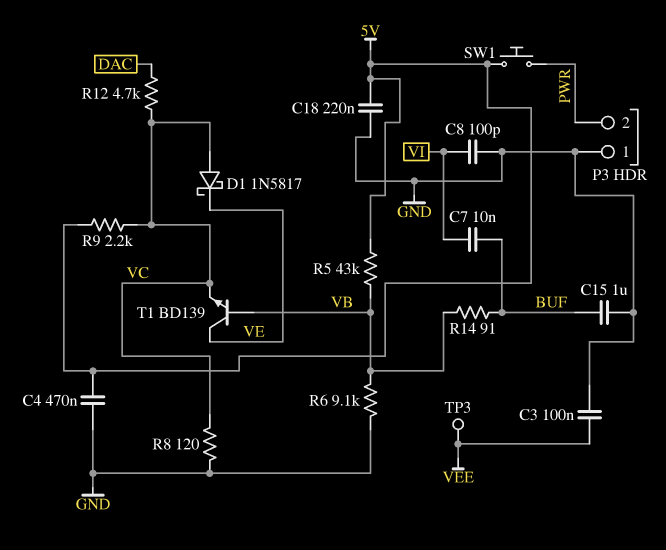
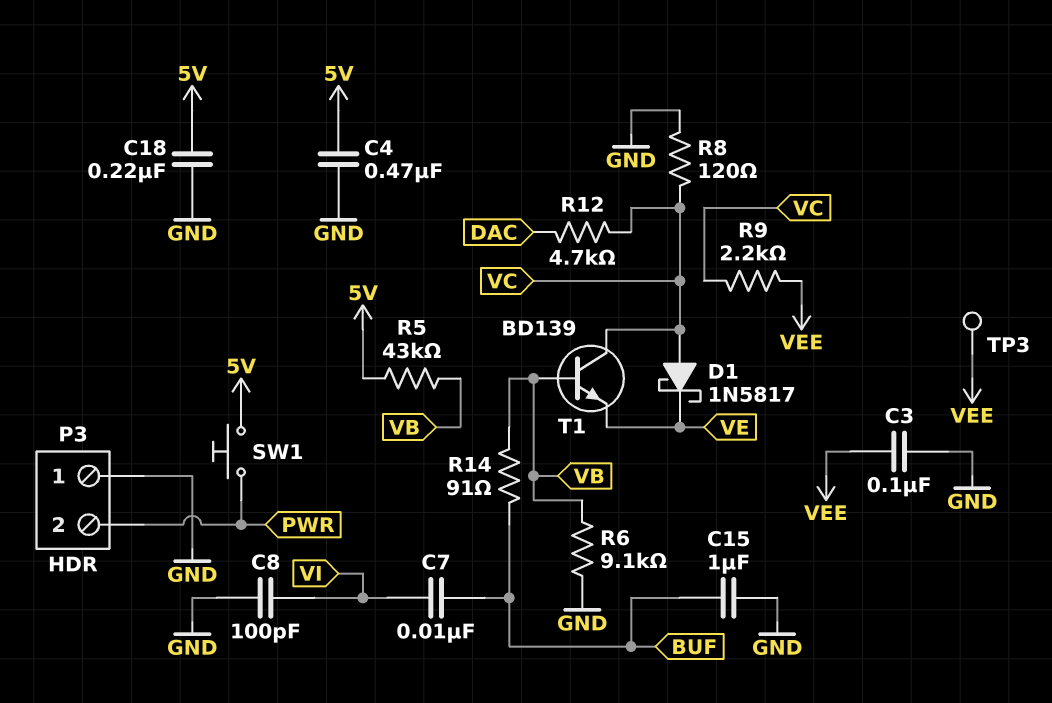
R9: 2.2k (5V, VC) -> 2.2k (VC, VEE)
T1: NPN BD139 (B VB, C VE, E VC) -> NPN BD139 (B VB, C VC, E VE)

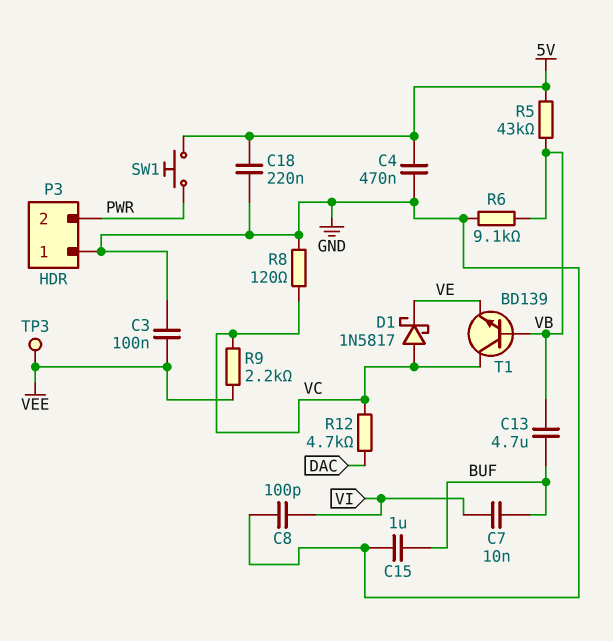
C13: none -> 4.7uF (BUF, VB)
R14: 91 (BUF, VB) -> none

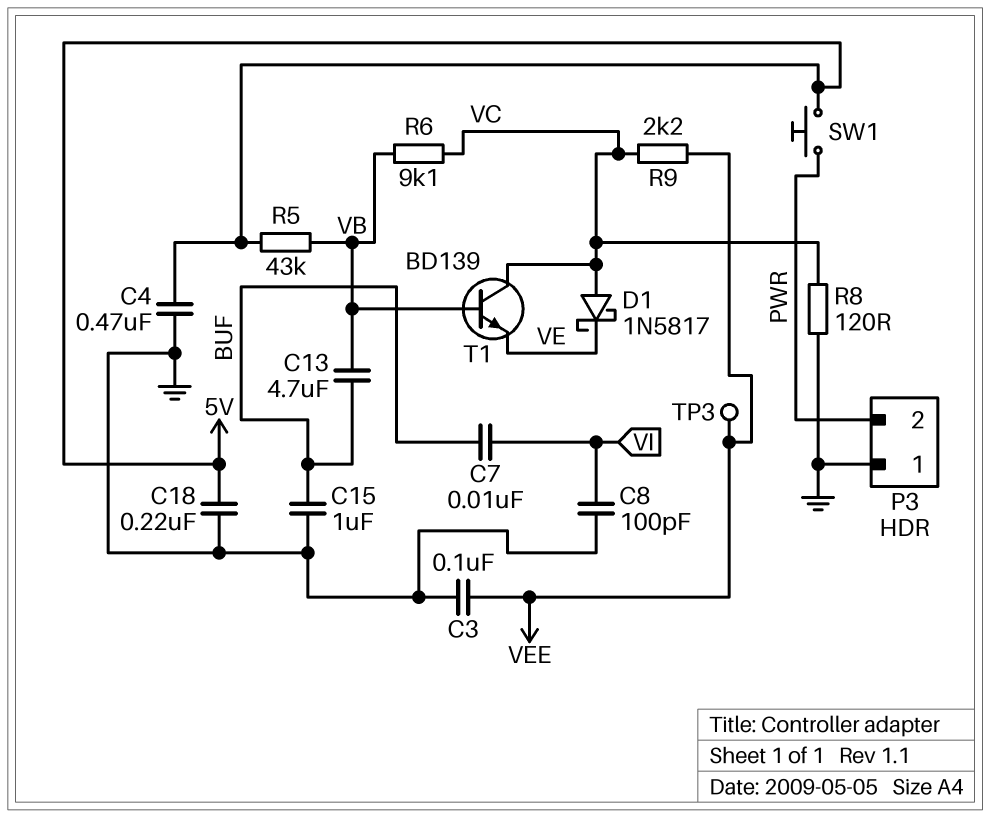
R6: 9.1k (GND, VB) -> 9.1k (VB, VC)
R12: 4.7k (DAC, VC) -> none

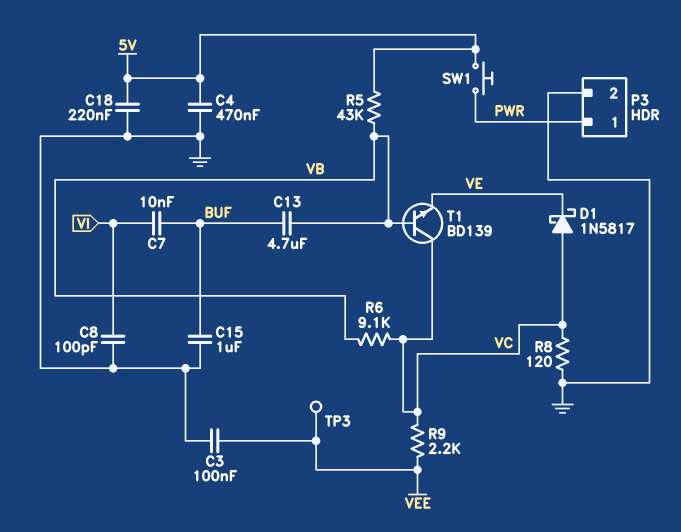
P3 pin 1: GND -> PWR
P3 pin 2: PWR -> GND

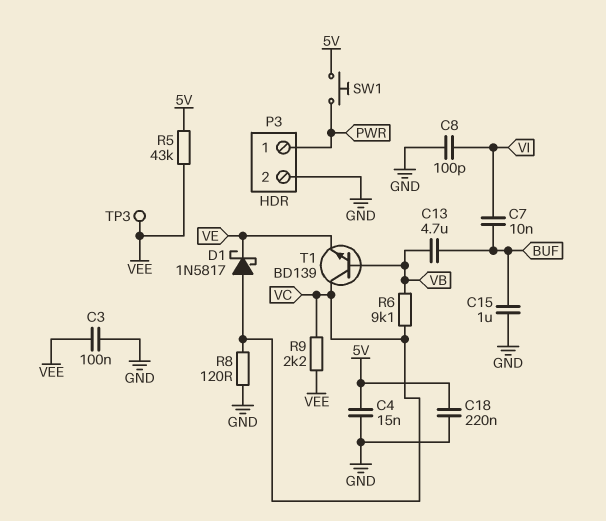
C4: 470nF (5V, GND) -> 15nF (5V, GND)
R5: 43k (5V, VB) -> 43k (5V, VEE)

